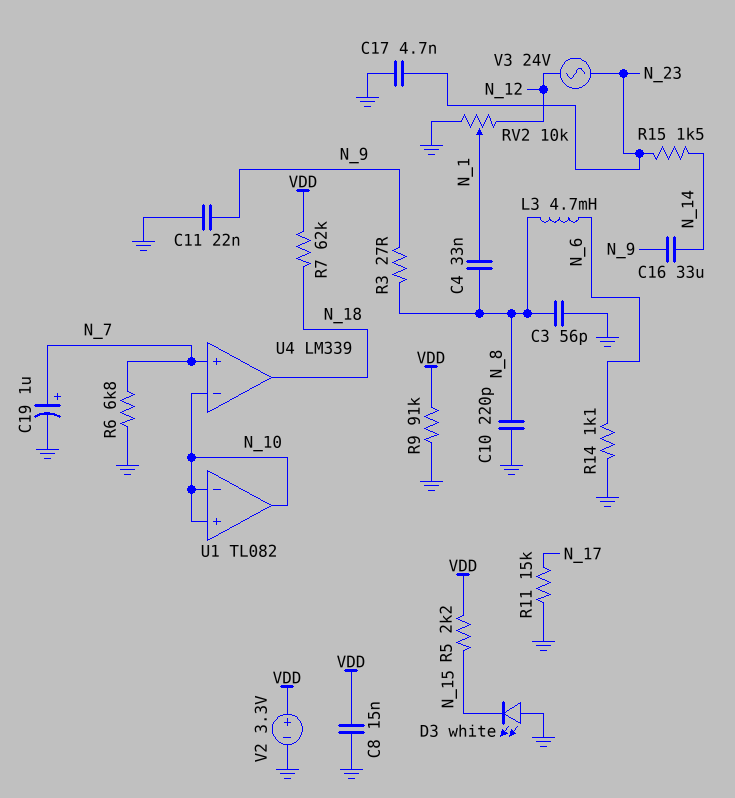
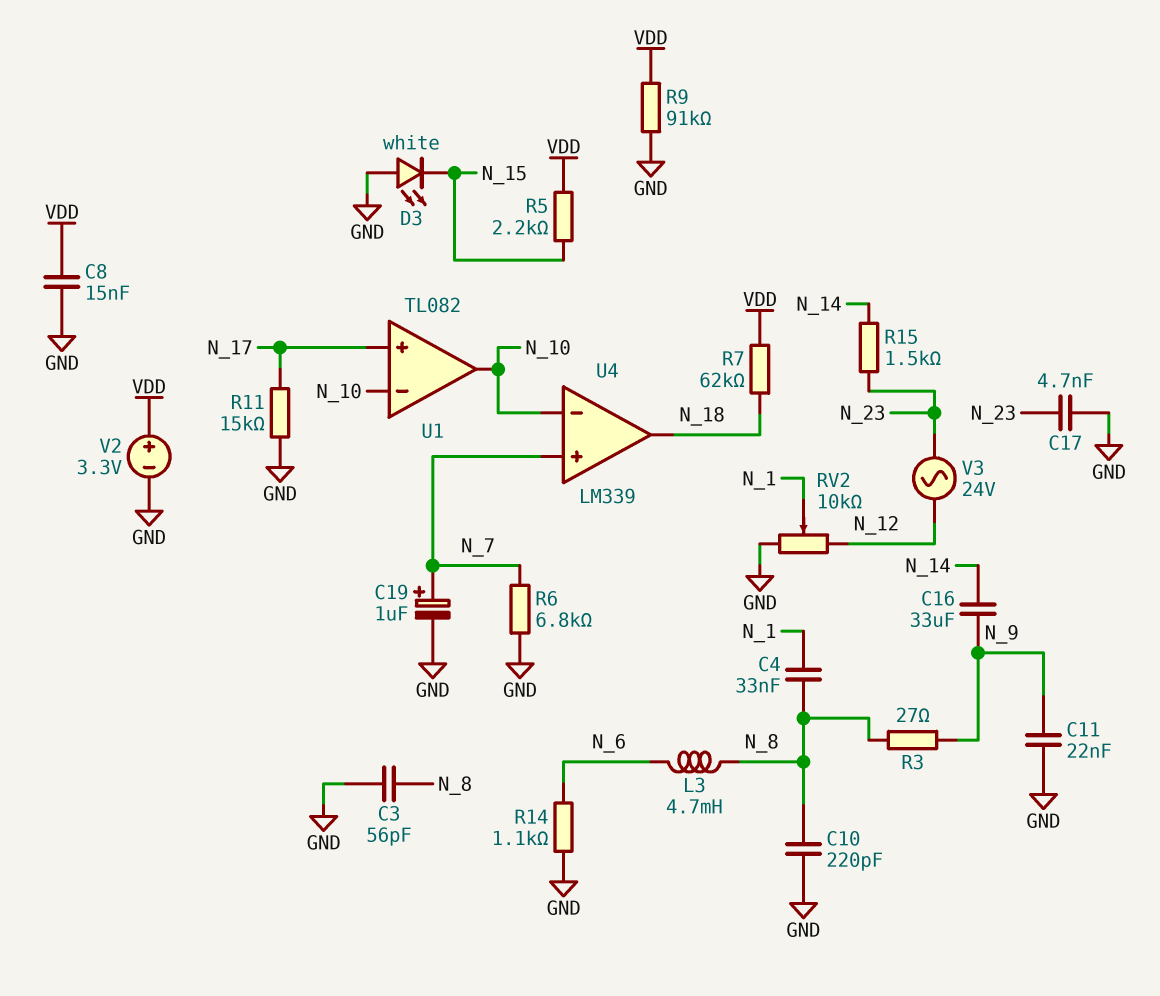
U1 pin in+: N_10 -> N_17

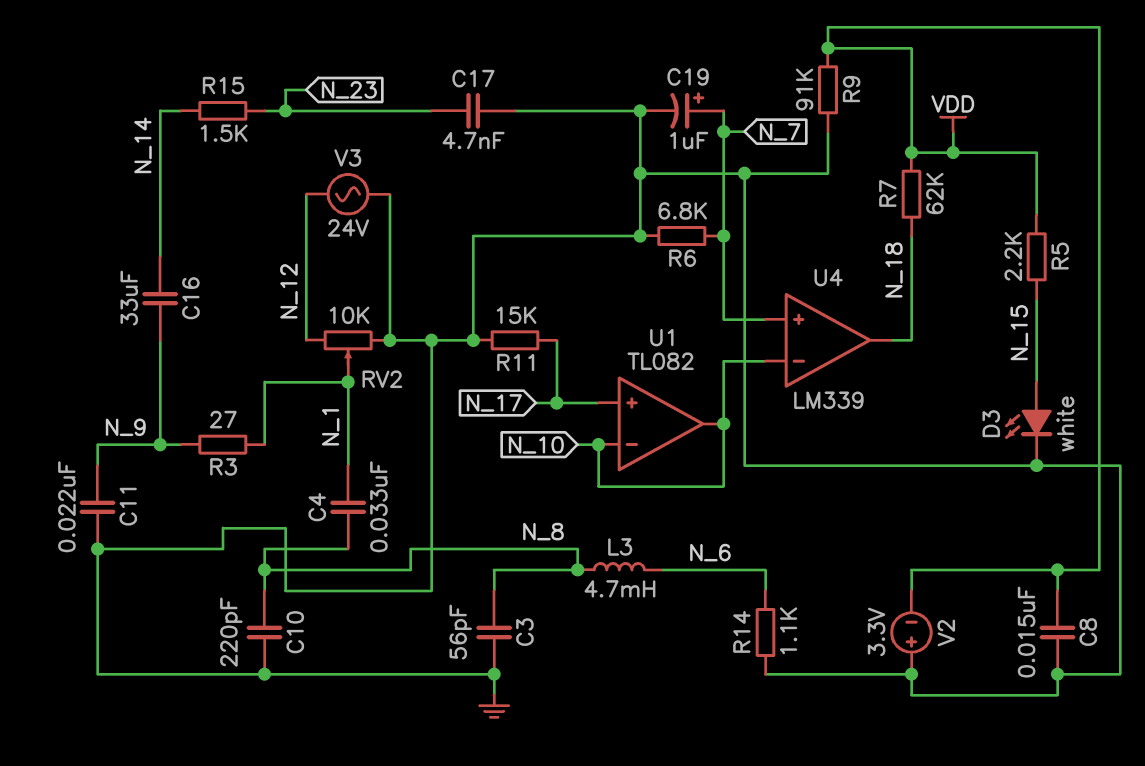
D3: LED white (A GND, K N_15) -> LED white (A N_15, K GND)
R3: 27 (N_8, N_9) -> 27 (N_1, N_9)
V2: 3.3V (plus VDD, minus GND) -> 3.3V (plus GND, minus VDD)
V3: AC 24V (N_12, N_23) -> AC 24V (GND, N_12)

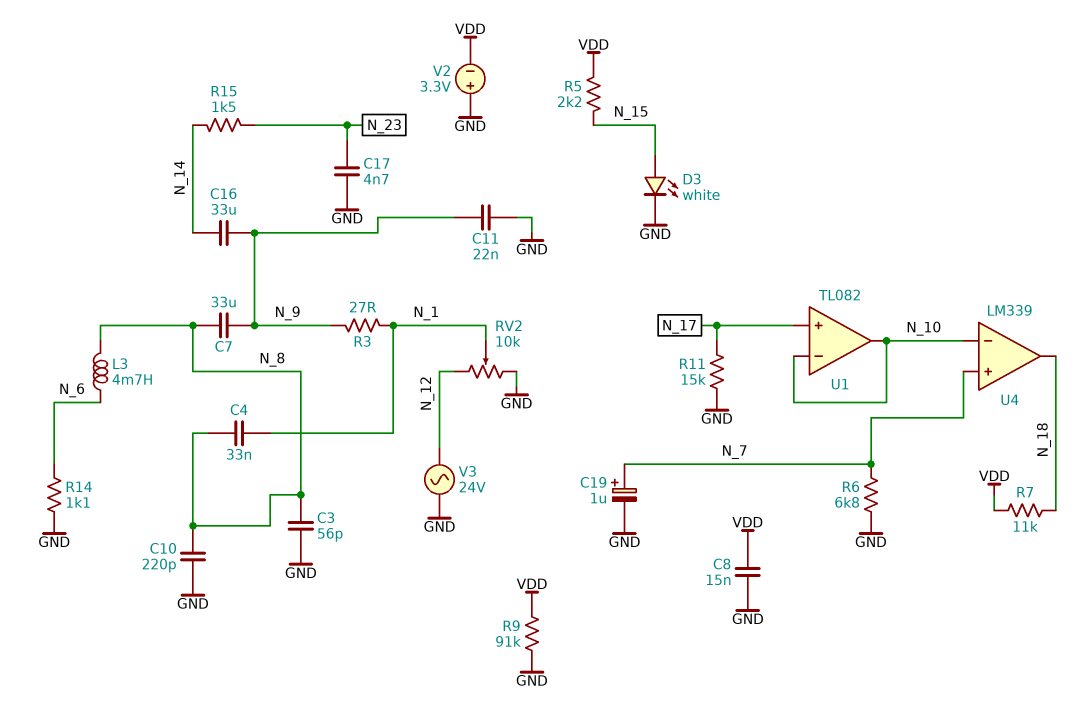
C7: none -> 33uF (N_8, N_9)
R7: 62k (N_18, VDD) -> 11k (N_18, VDD)

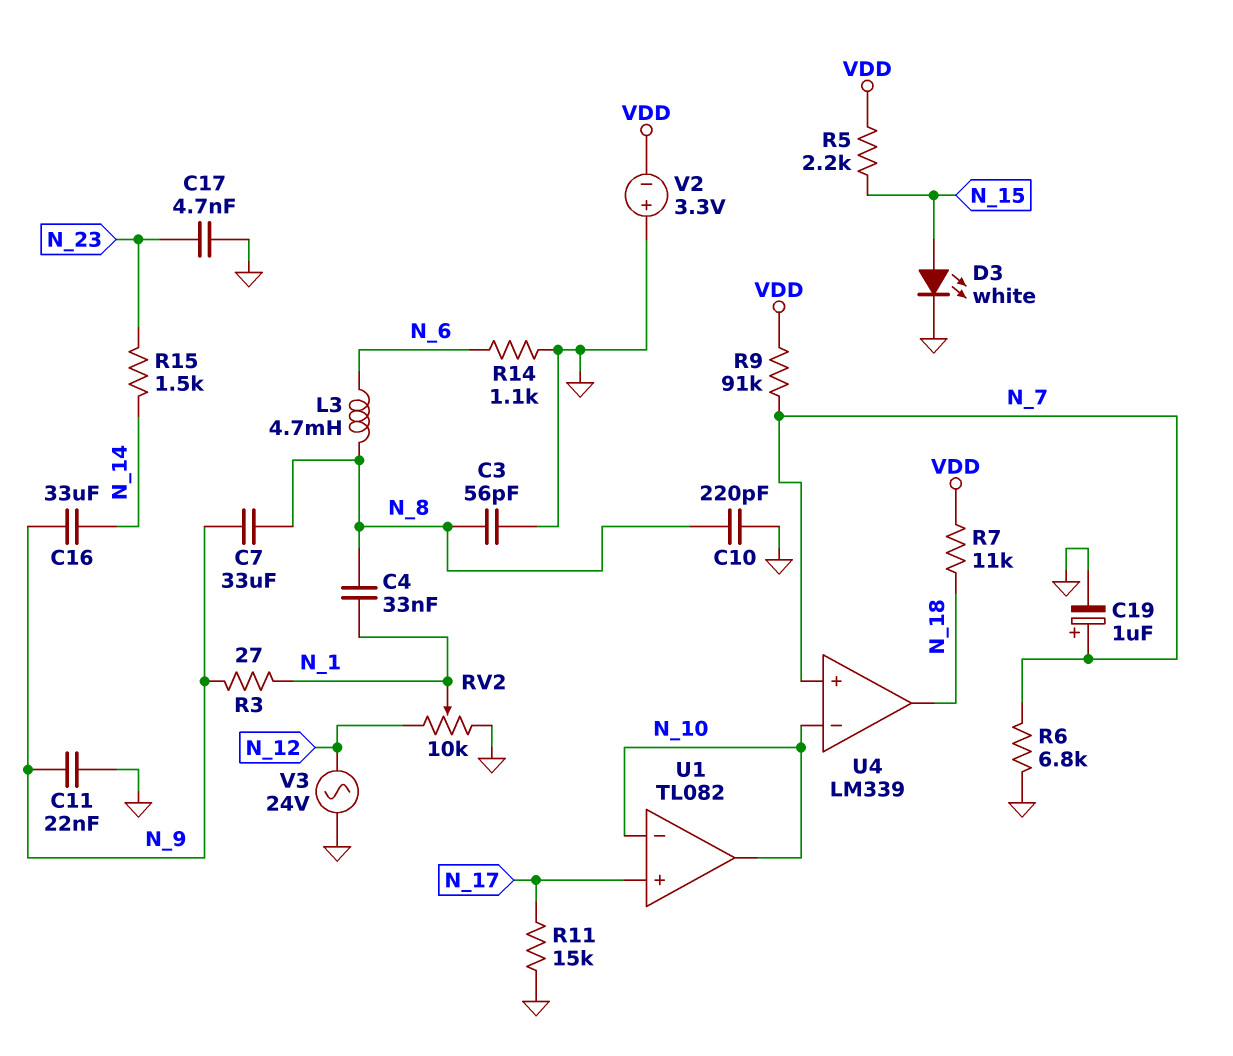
C8: 15nF (GND, VDD) -> none
R9: 91k (GND, VDD) -> 91k (N_7, VDD)

